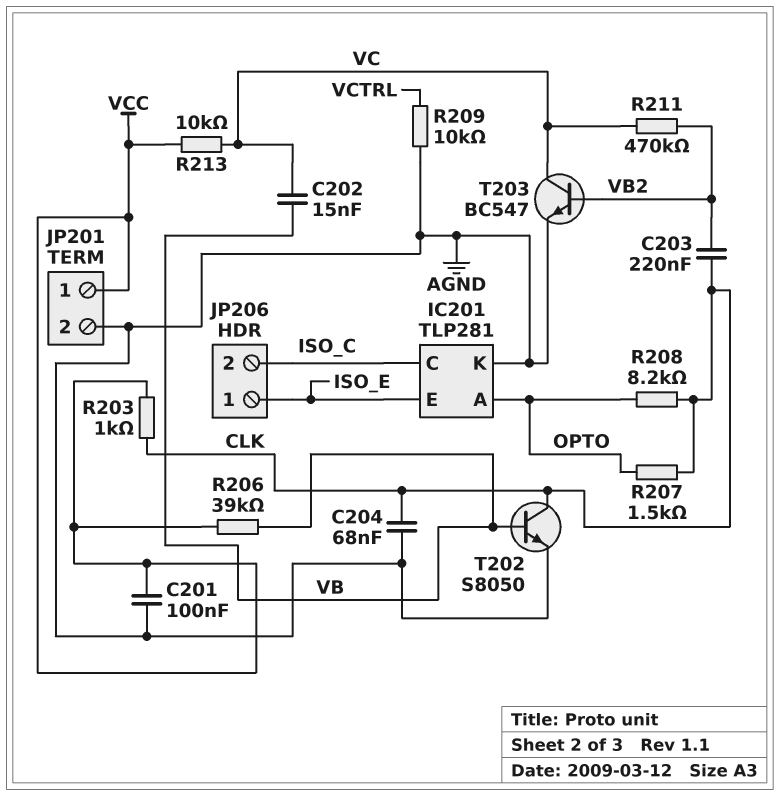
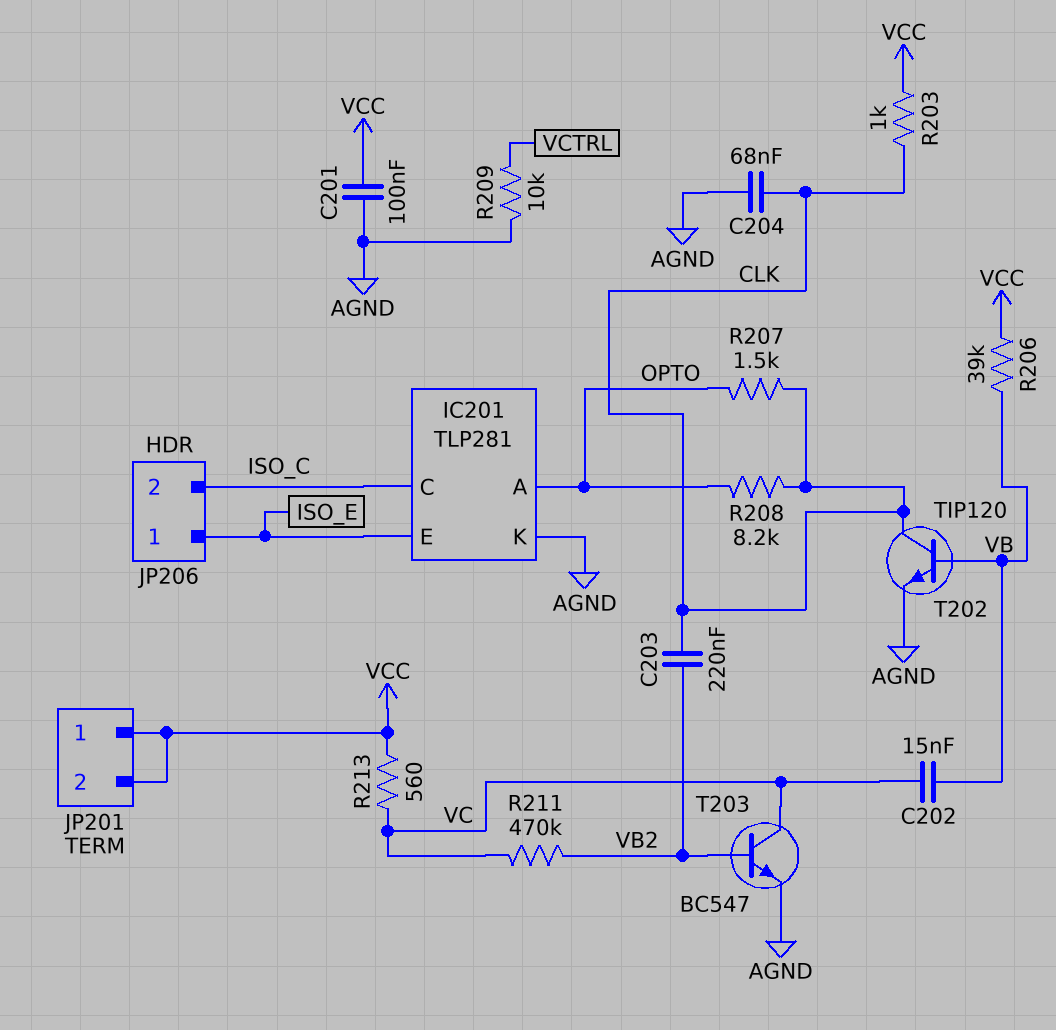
JP201 pin 2: AGND -> VCC
R213: 10k (VC, VCC) -> 560 (VC, VCC)
T202: NPN S8050 (B VB, C CLK, E AGND) -> NPN TIP120 (B VB, C CLK, E AGND)

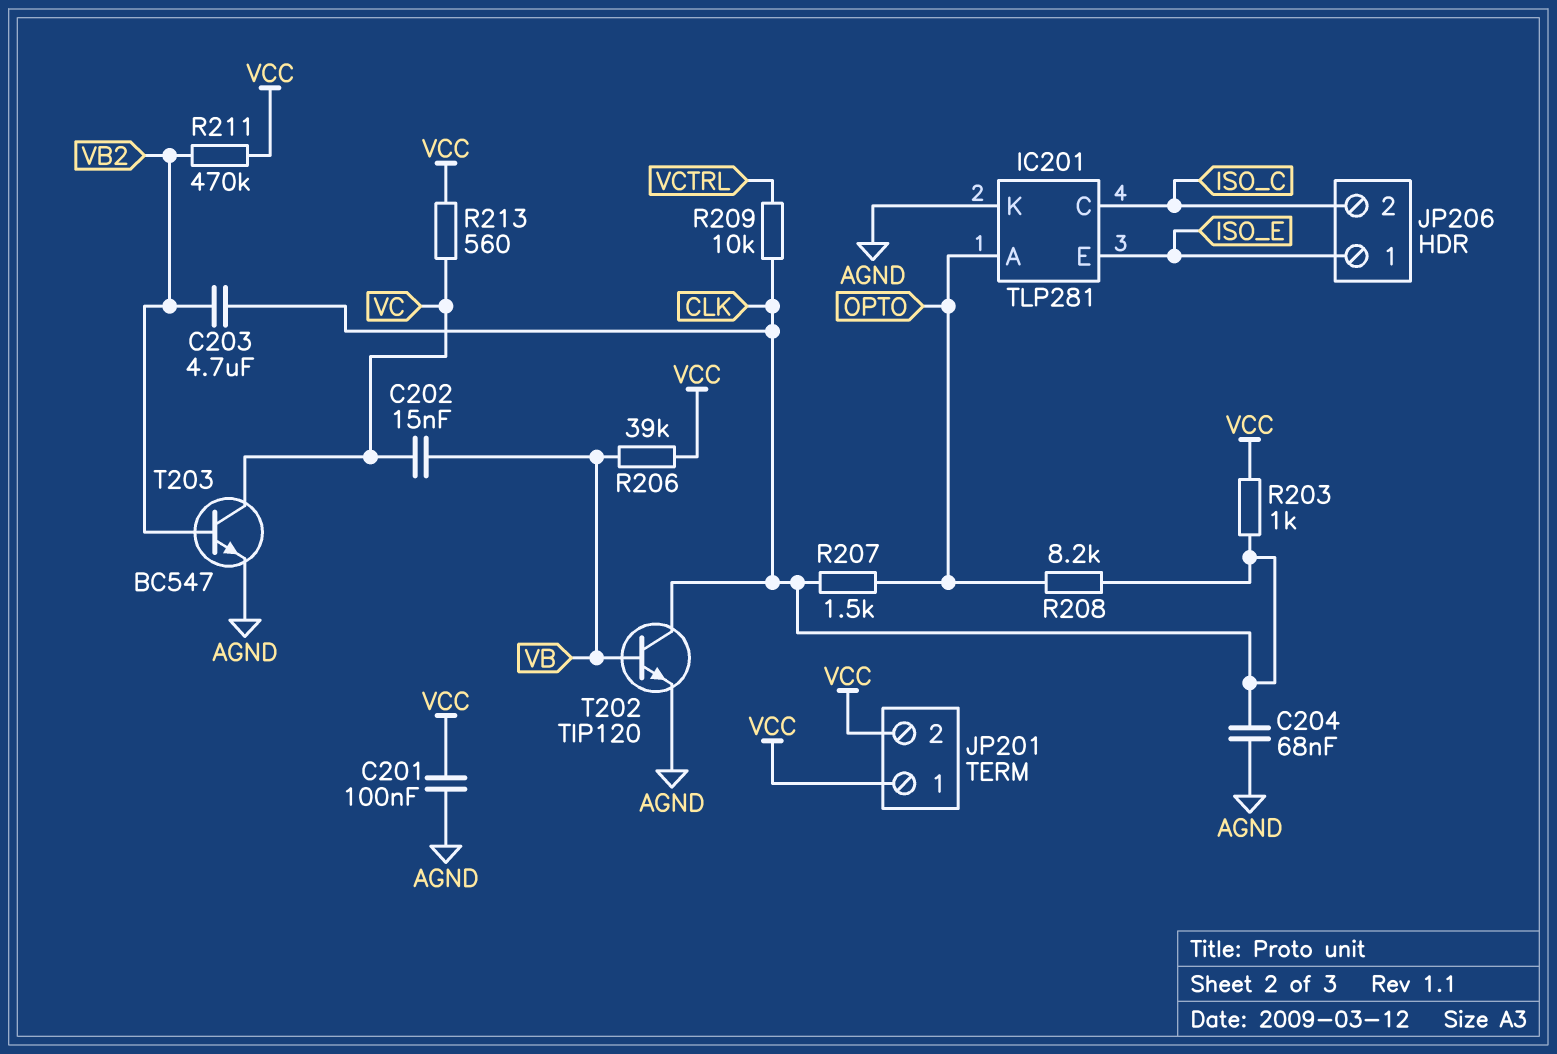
C203: 220nF (CLK, VB2) -> 4.7uF (CLK, VB2)
R209: 10k (AGND, VCTRL) -> 10k (CLK, VCTRL)
R211: 470k (VB2, VC) -> 470k (VB2, VCC)

